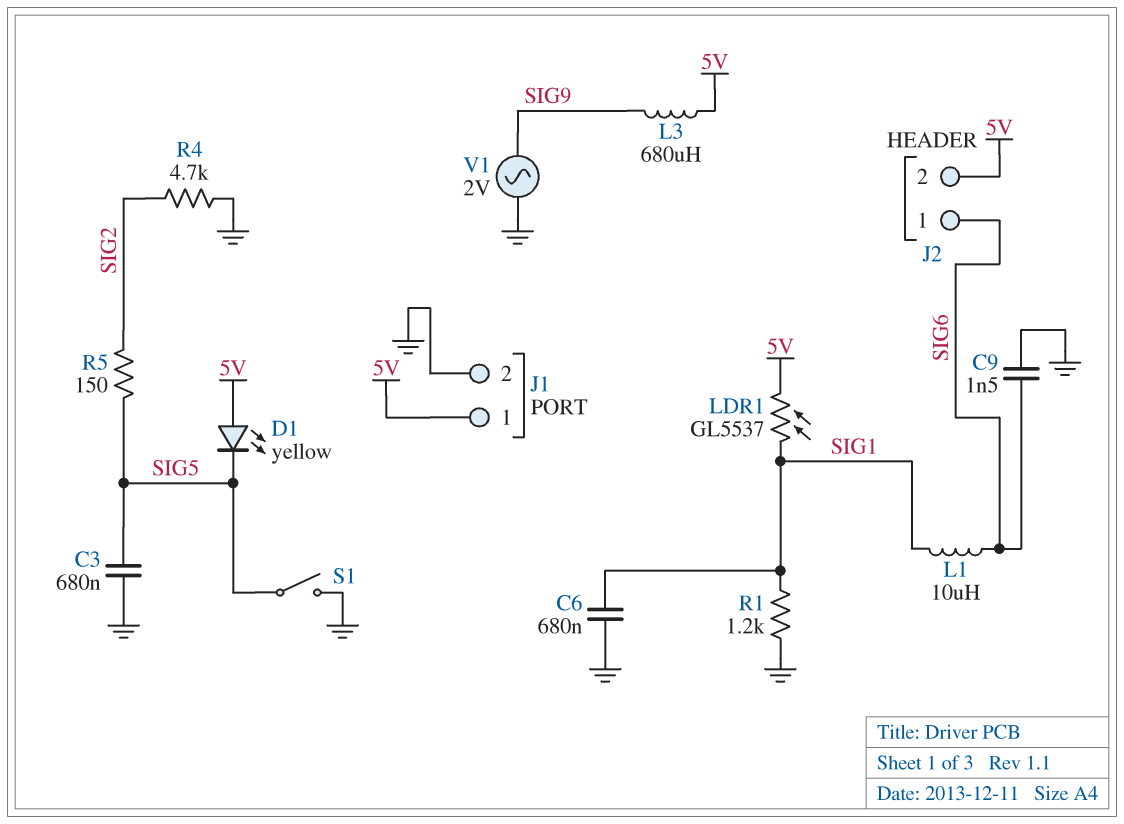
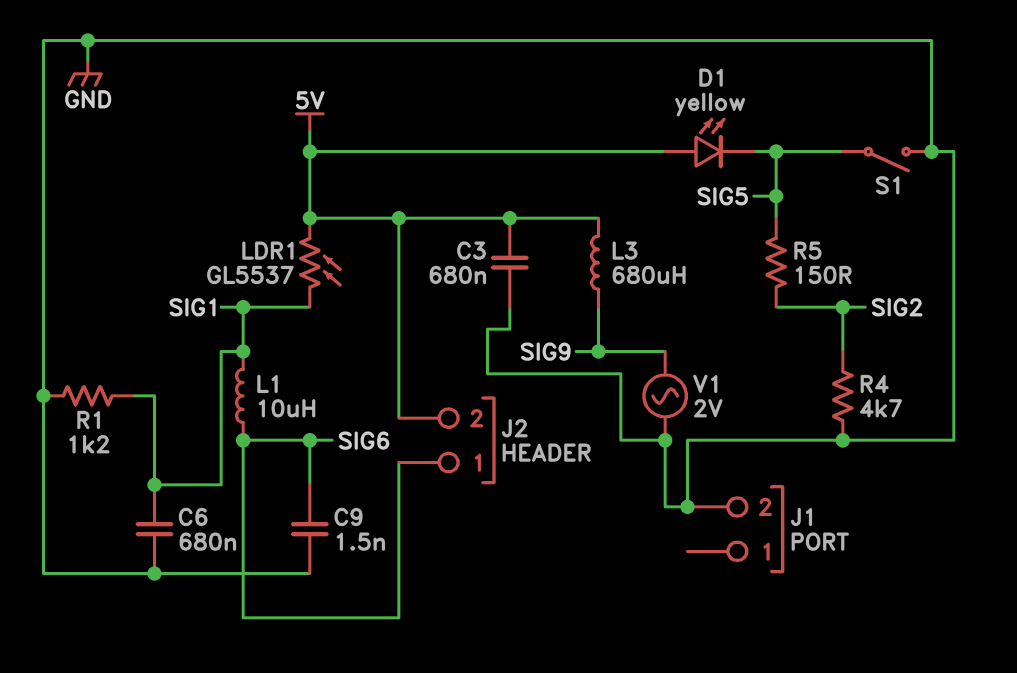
C3: 680nF (GND, SIG5) -> 680nF (5V, GND)
J1 pin 1: 5V -> none

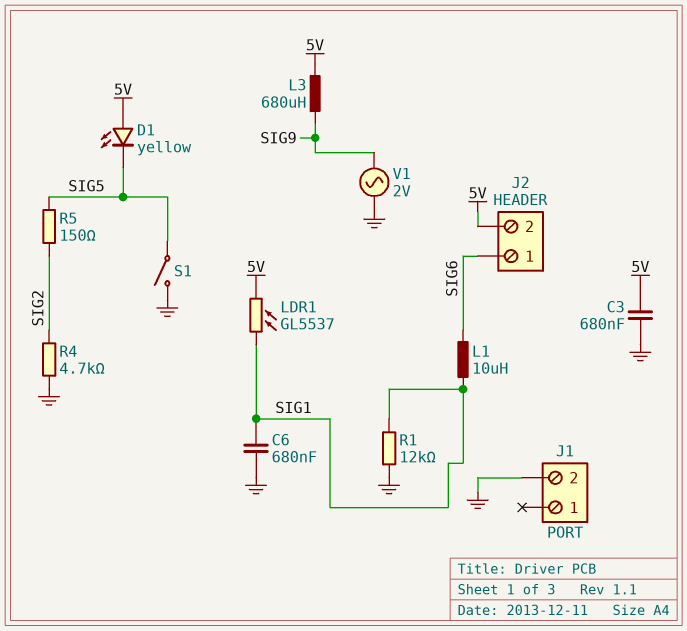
C9: 1.5nF (GND, SIG6) -> none
R1: 1.2k (GND, SIG1) -> 12k (GND, SIG1)

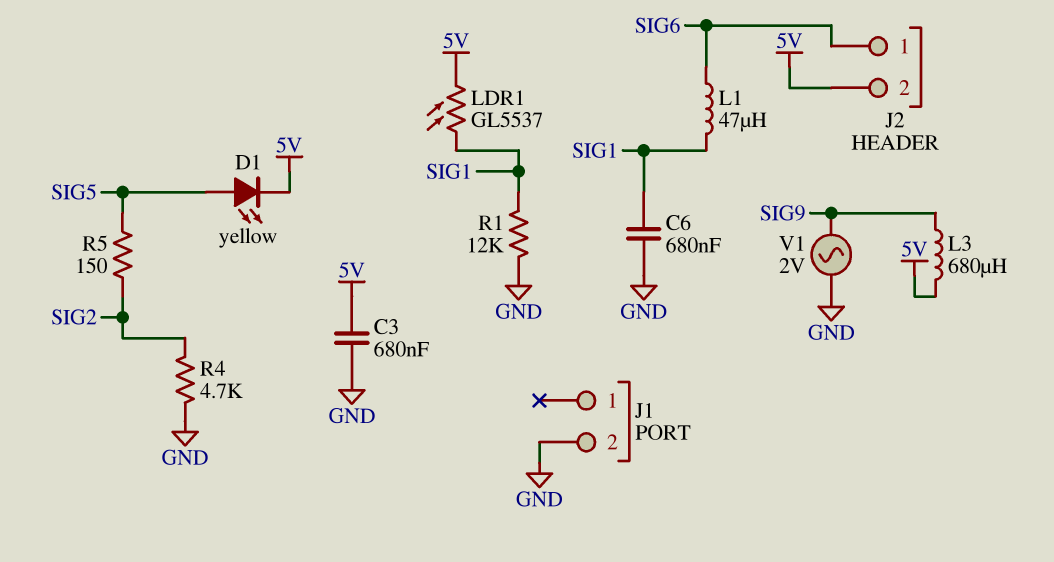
D1: LED yellow (A 5V, K SIG5) -> LED yellow (A SIG5, K 5V)
L1: 10uH (SIG1, SIG6) -> 47uH (SIG1, SIG6)
S1: switch (GND, SIG5) -> none

